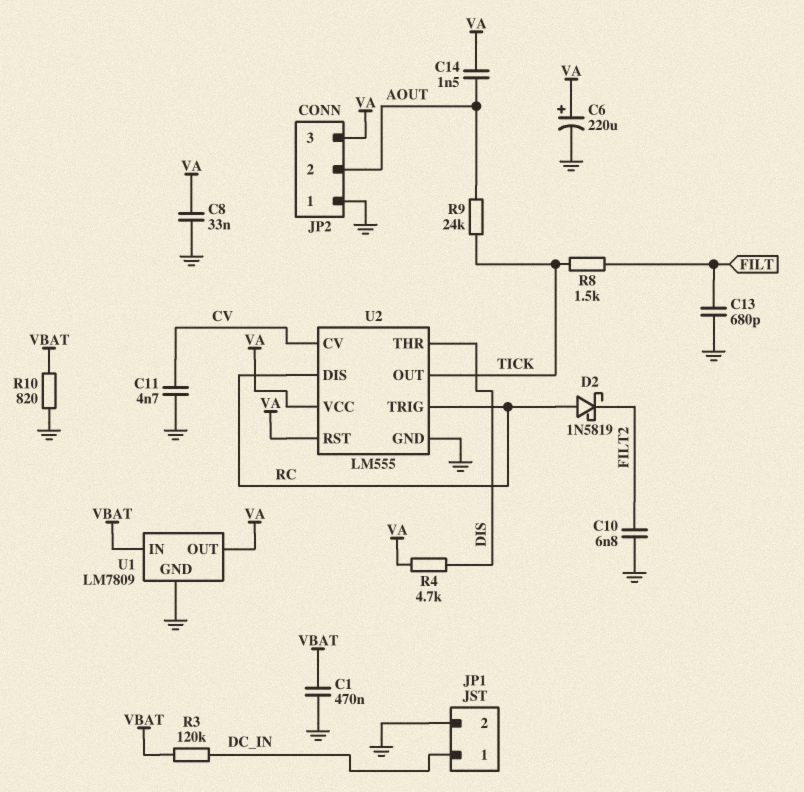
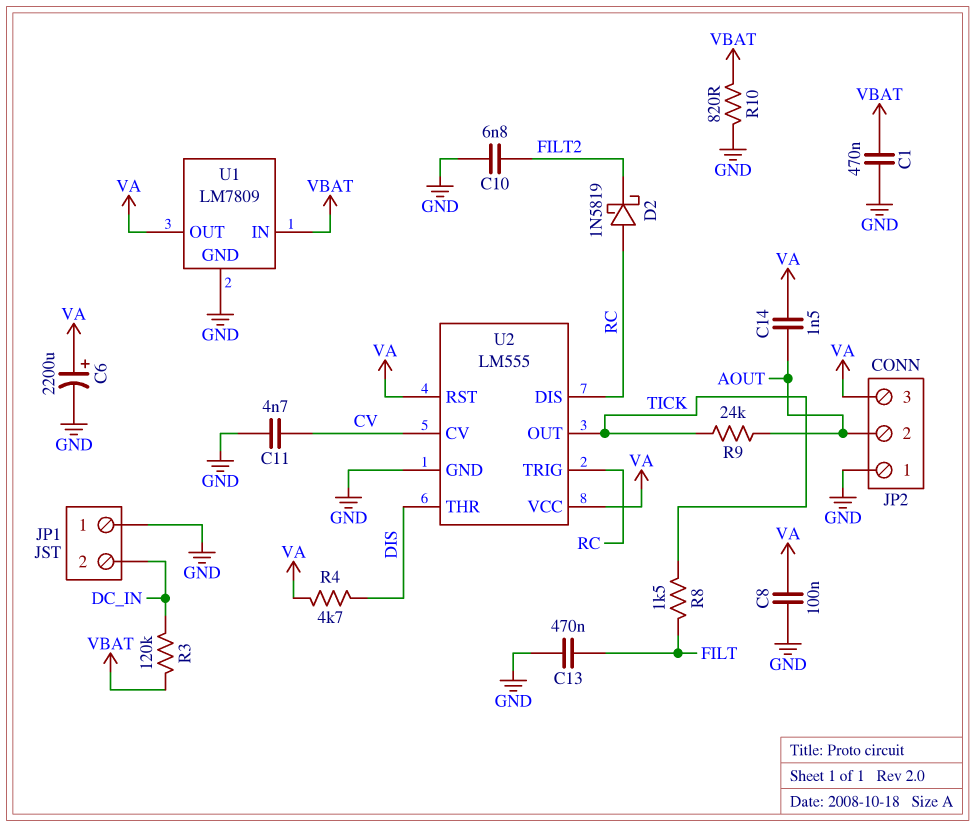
C6: 220uF (plus VA, minus GND) -> 2200uF (plus VA, minus GND)
C8: 33nF (GND, VA) -> 100nF (GND, VA)
C13: 680pF (FILT, GND) -> 470nF (FILT, GND)
JP1 pin 1: DC_IN -> GND
JP1 pin 2: GND -> DC_IN

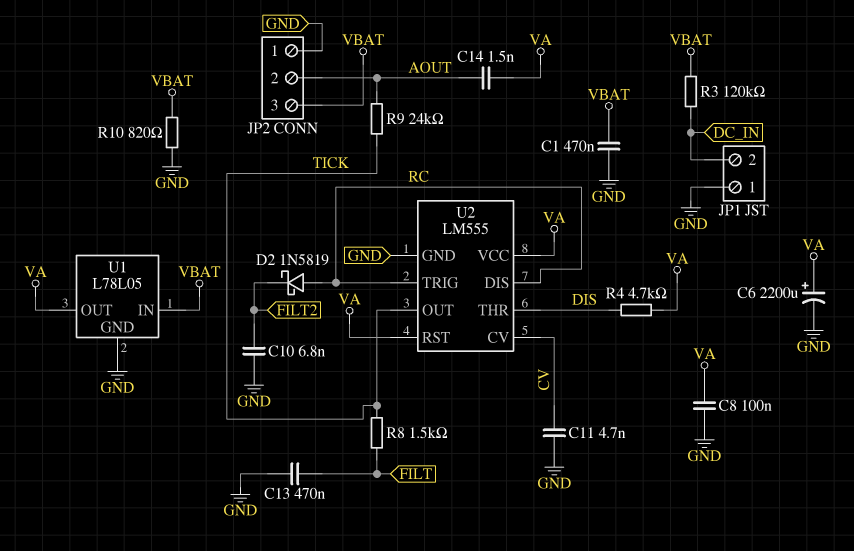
JP2 pin 3: VA -> VBAT
U1: LM7809 -> L78L05

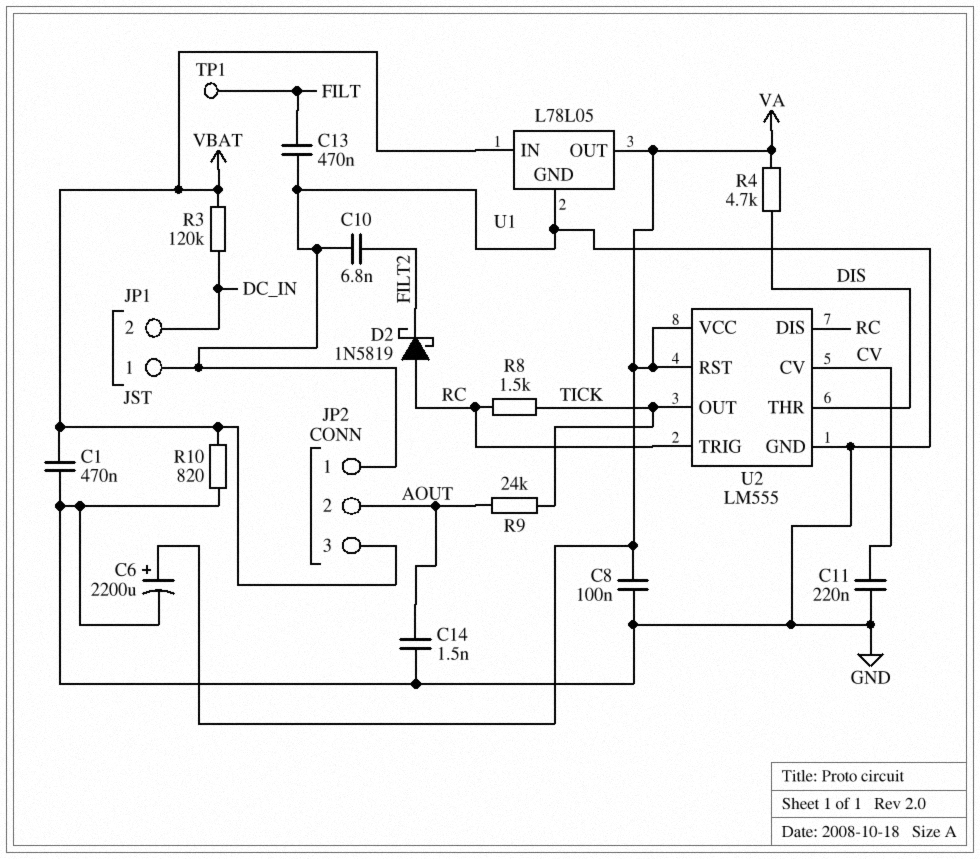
C11: 4.7nF (CV, GND) -> 220nF (CV, GND)
C14: 1.5nF (AOUT, VA) -> 1.5nF (AOUT, GND)
R8: 1.5k (FILT, TICK) -> 1.5k (RC, TICK)
TP1: none -> test point (FILT)

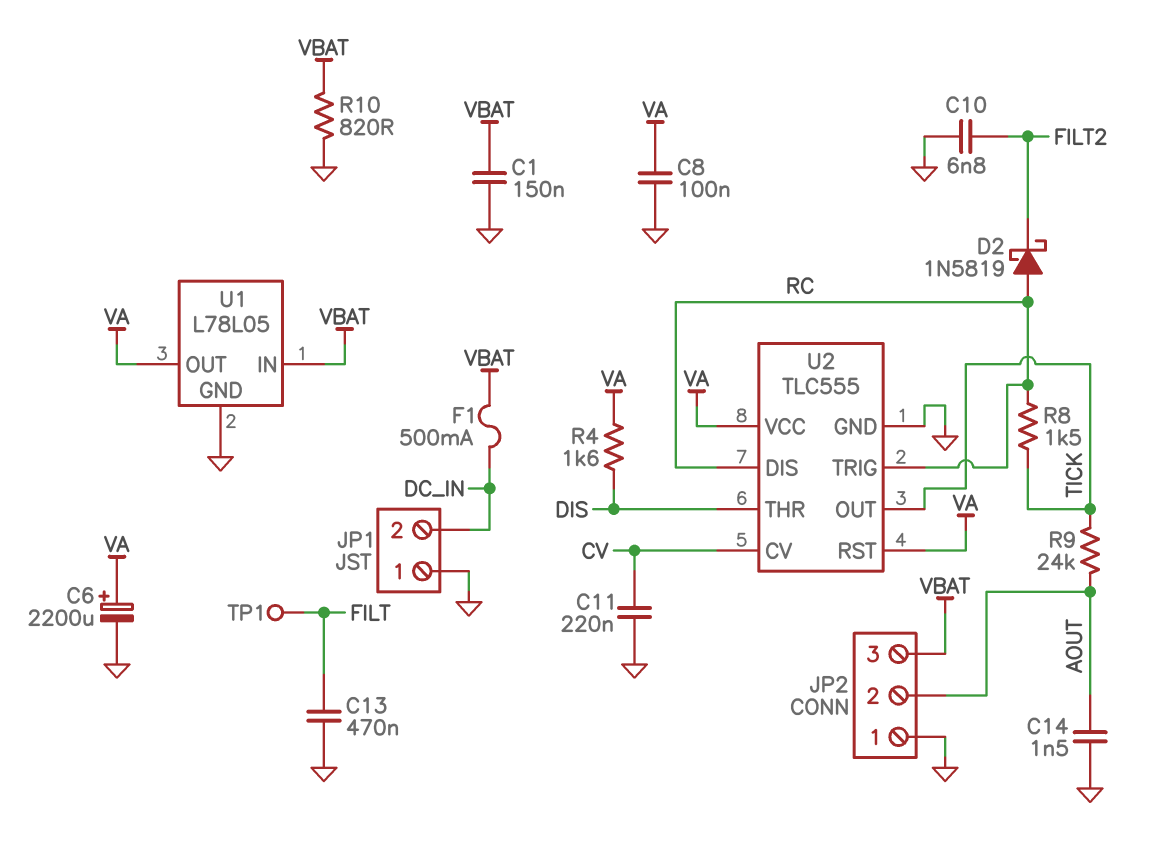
C1: 470nF (GND, VBAT) -> 150nF (GND, VBAT)
F1: none -> 500mA (DC_IN, VBAT)
R3: 120k (DC_IN, VBAT) -> none
R4: 4.7k (DIS, VA) -> 1.6k (DIS, VA)
U2: LM555 -> TLC555

